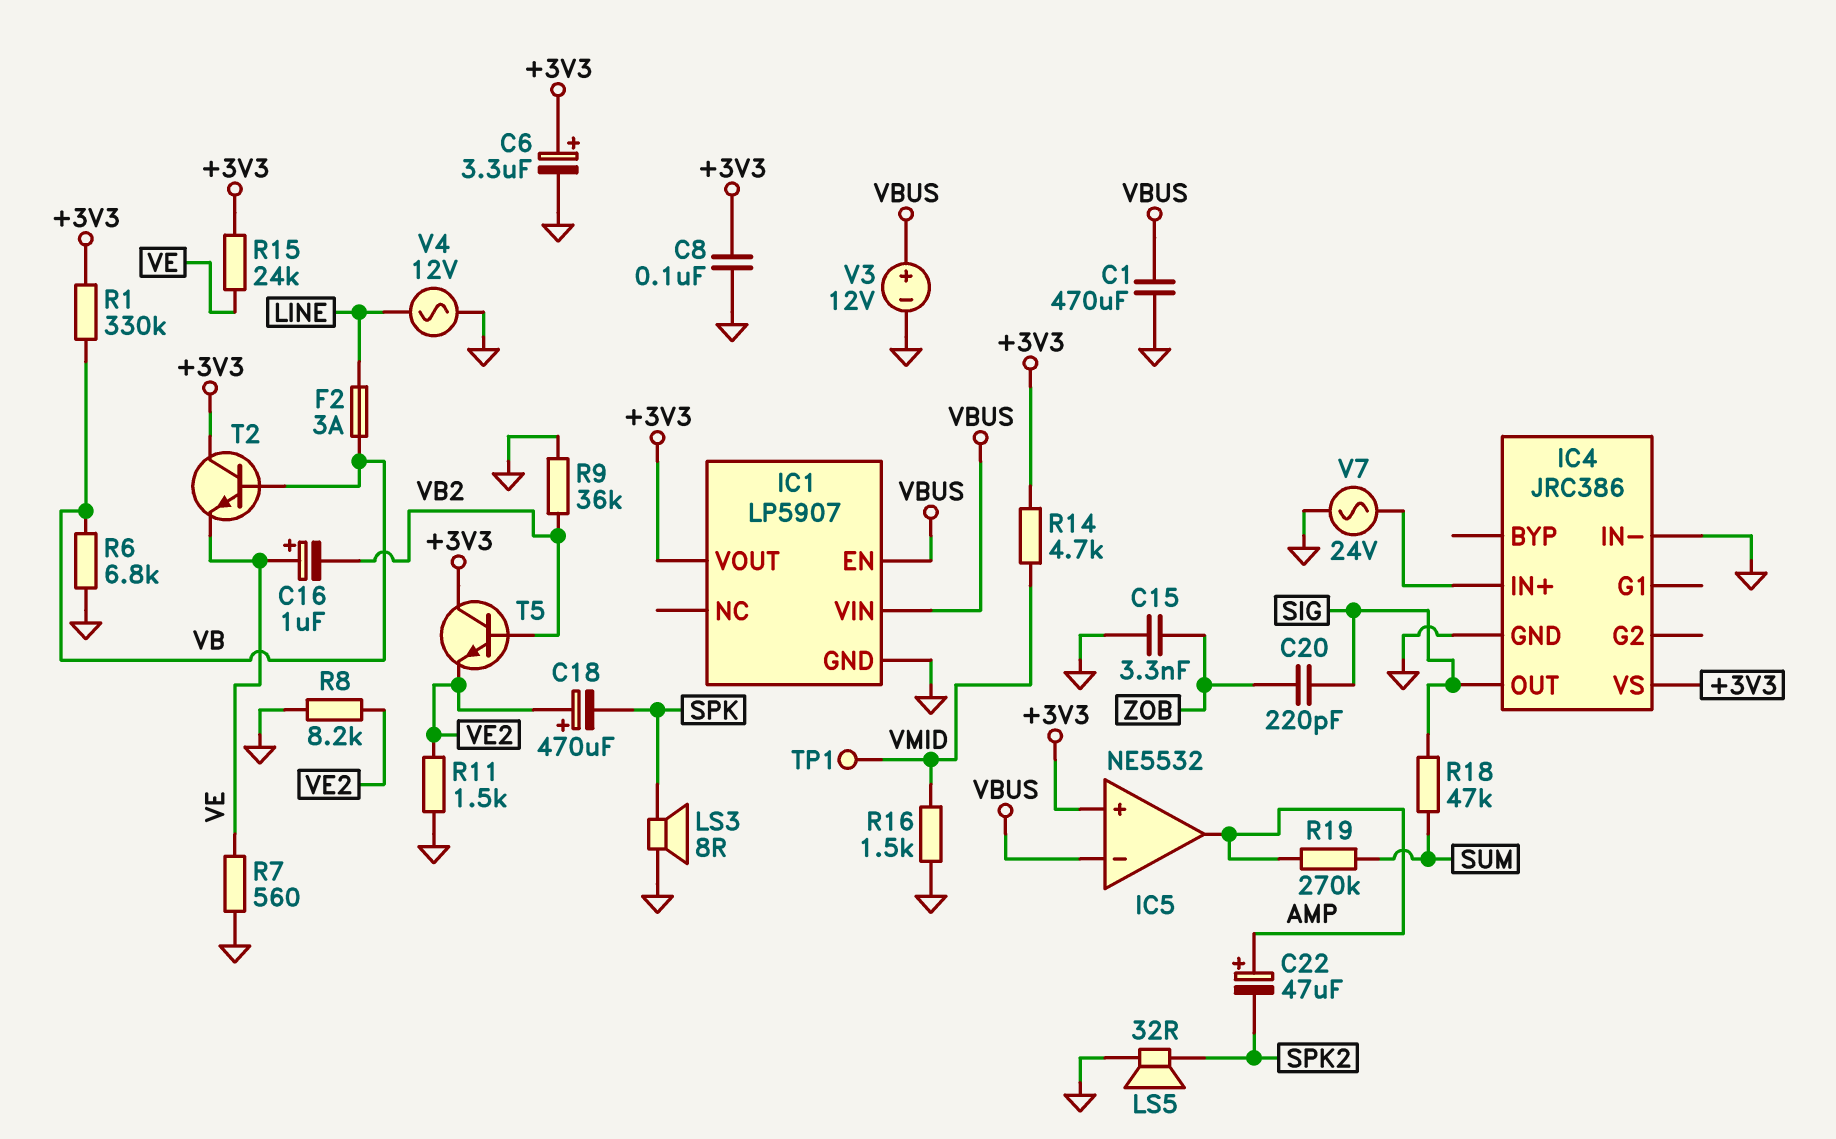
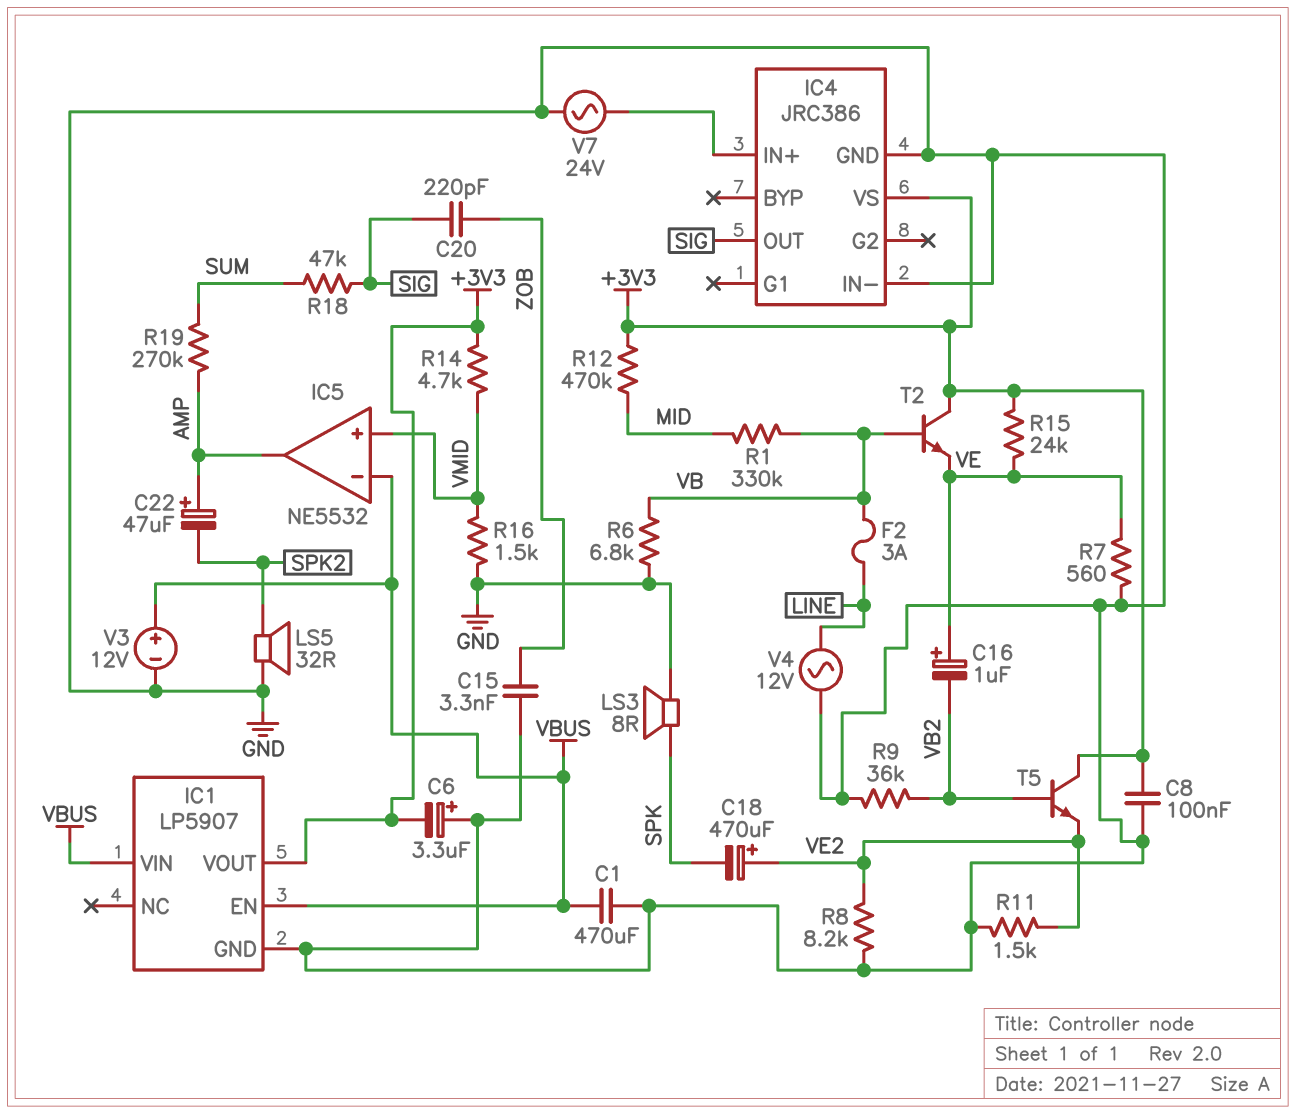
C6: 3.3uF (plus +3V3, minus GND) -> 3.3uF (plus GND, minus +3V3)
IC5 pin in+: +3V3 -> VMID
R1: 330k (+3V3, VB) -> 330k (MID, VB)
R12: none -> 470k (+3V3, MID)
TP1: test point (VMID) -> none

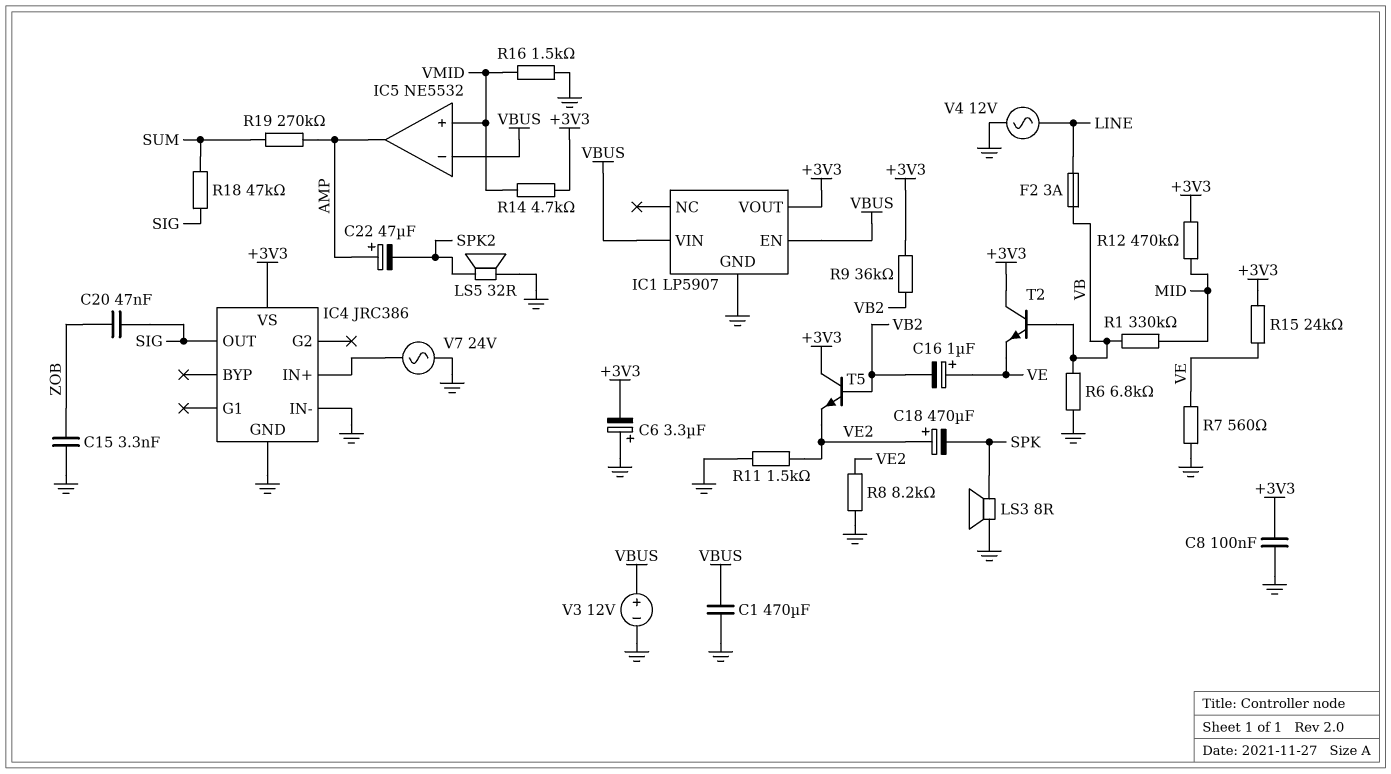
C20: 220pF (SIG, ZOB) -> 47nF (SIG, ZOB)
R9: 36k (GND, VB2) -> 36k (+3V3, VB2)

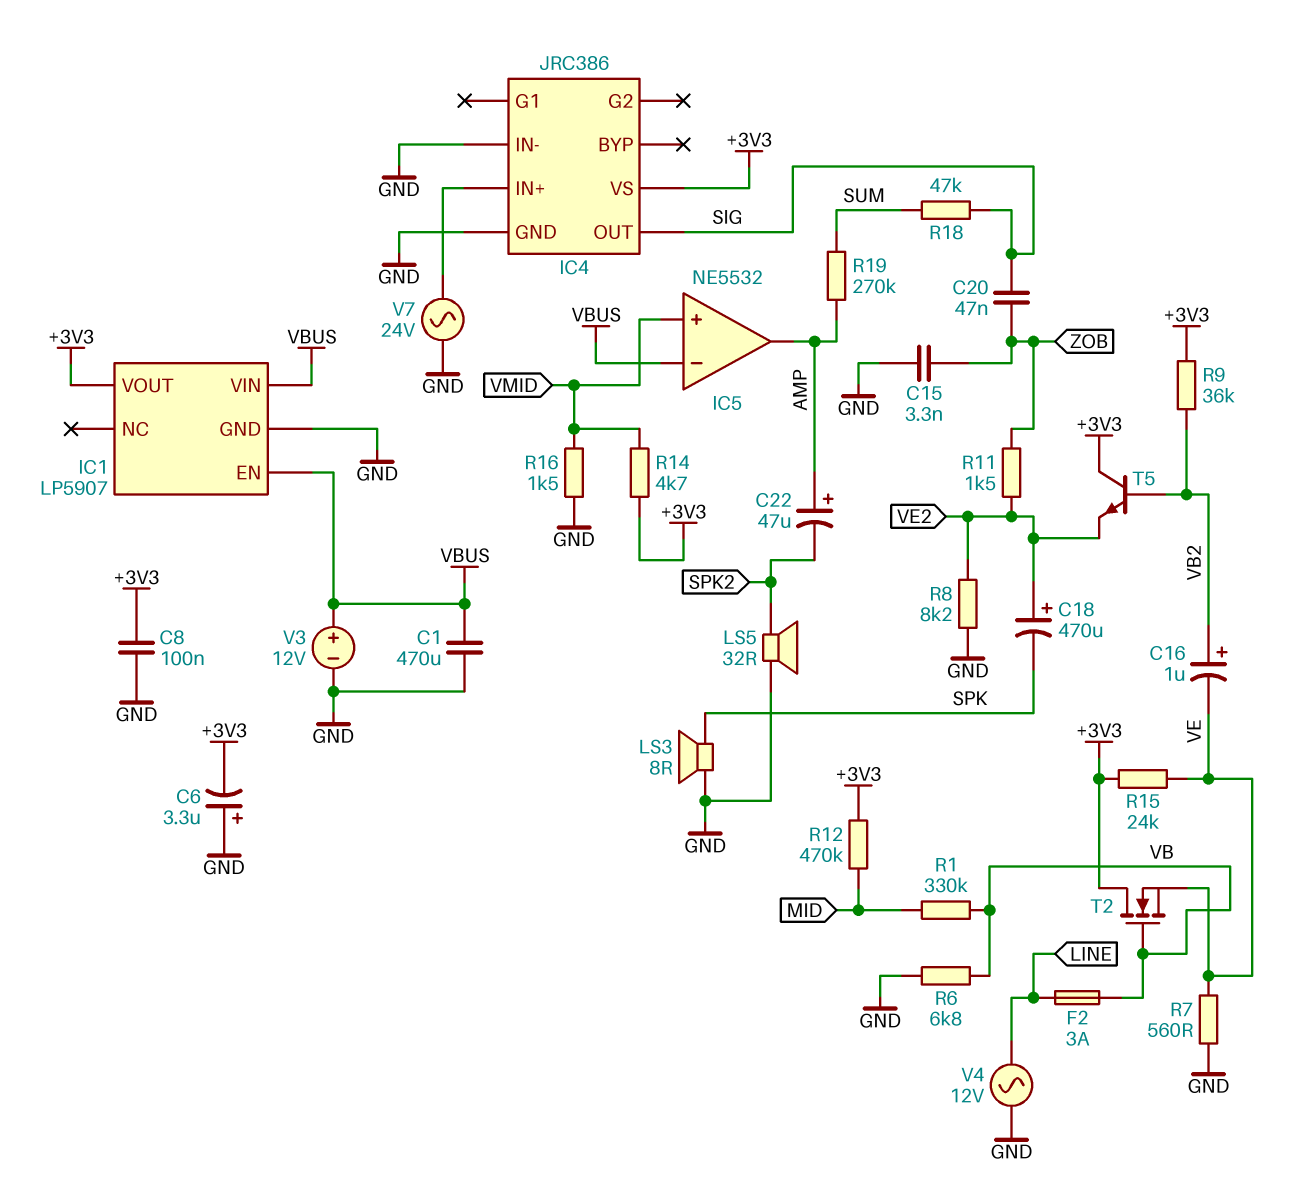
C16: 1uF (plus VE, minus VB2) -> 1uF (plus VB2, minus VE)
R11: 1.5k (GND, VE2) -> 1.5k (VE2, ZOB)
T2: NPN (B VB, C +3V3, E VE) -> NMOS (G VB, D +3V3, S VE)

